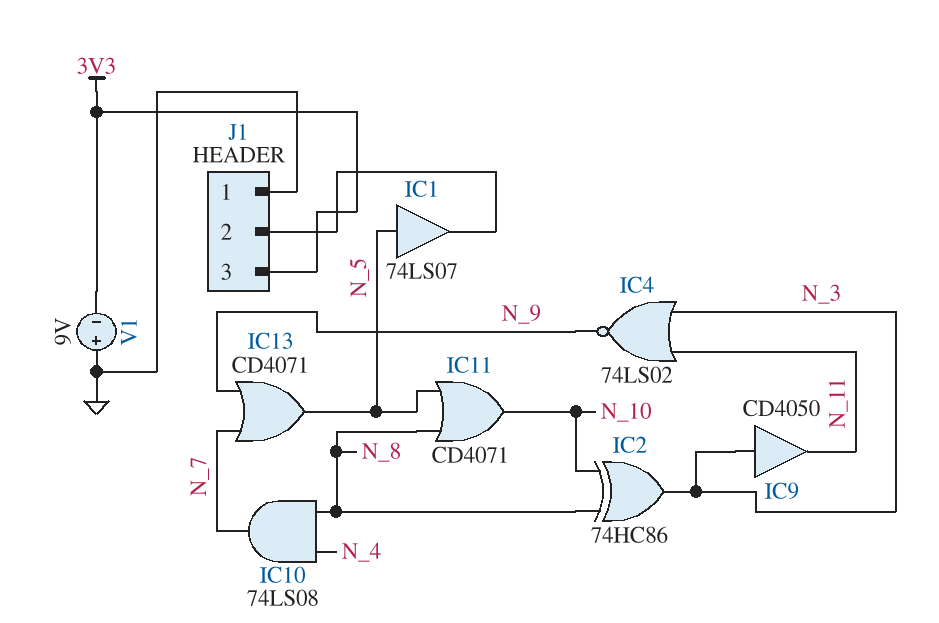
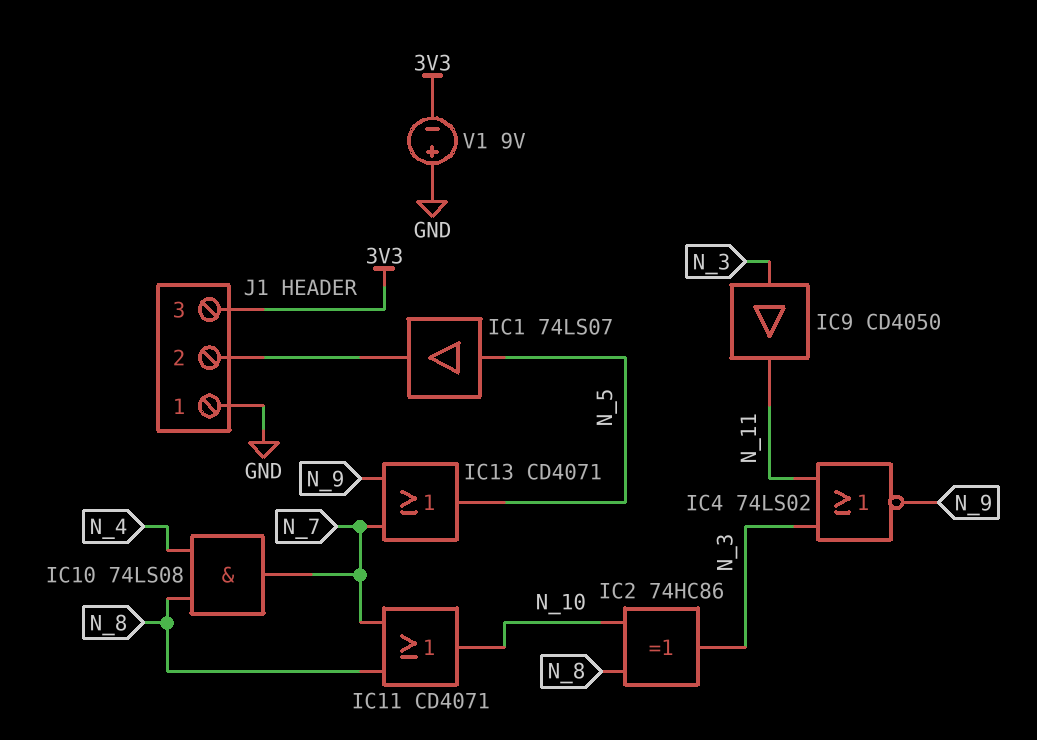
IC11: OR CD4071 (in N_5, in N_8, out N_10) -> OR CD4071 (in N_7, in N_8, out N_10)

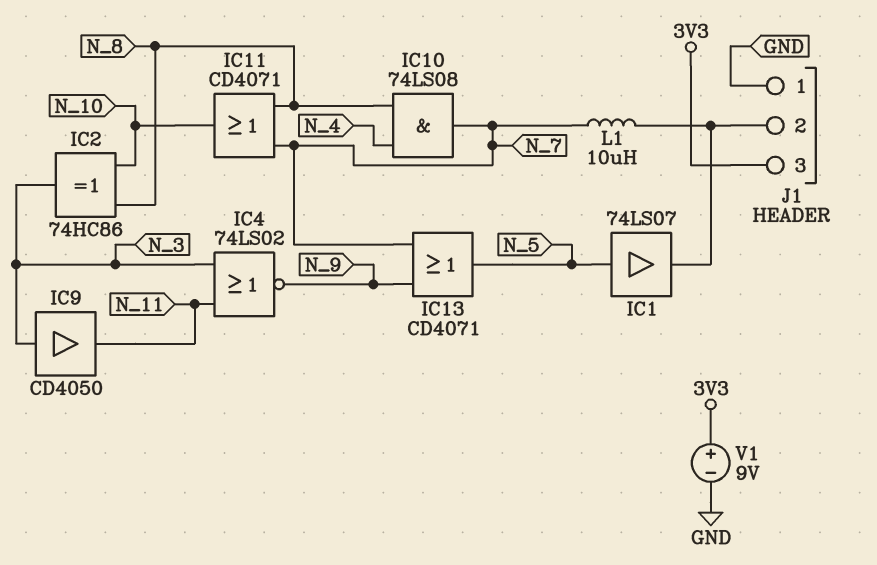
L1: none -> 10uH (J1/2, N_7)
V1: 9V (plus GND, minus 3V3) -> 9V (plus 3V3, minus GND)

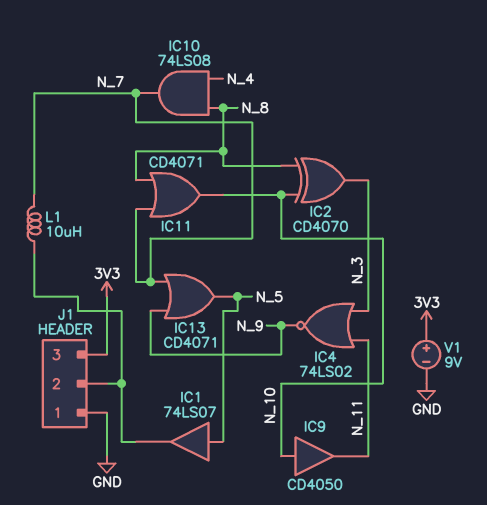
IC2: XOR 74HC86 (in N_8, in N_10, out N_3) -> XOR CD4070 (in N_8, in N_10, out N_3)
IC9: buffer CD4050 (in N_3, out N_11) -> buffer CD4050 (in N_10, out N_11)

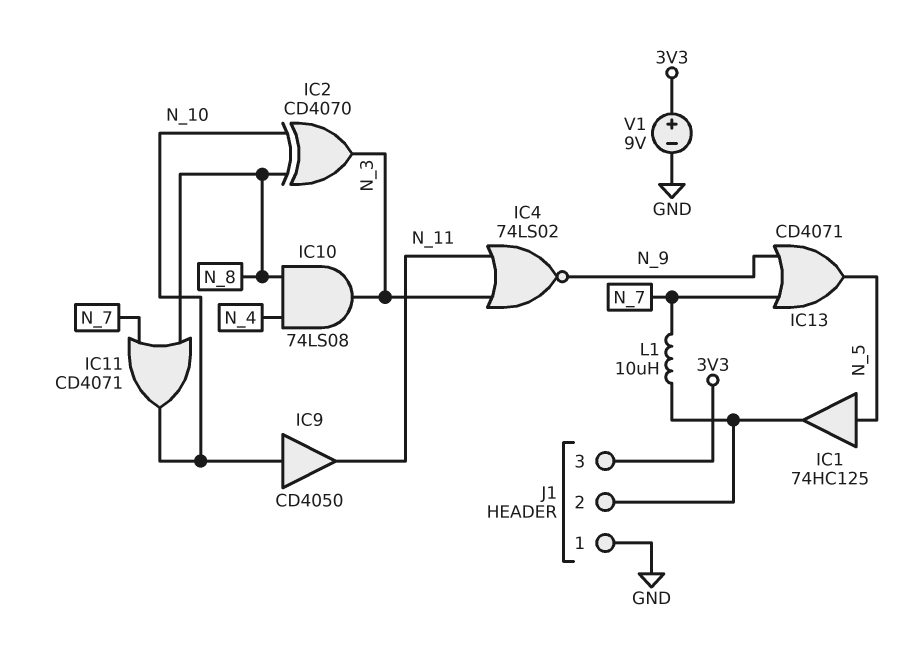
IC1: buffer 74LS07 (in N_5, out J1/2) -> buffer 74HC125 (in N_5, out J1/2)
IC10: AND 74LS08 (in N_4, in N_8, out N_7) -> AND 74LS08 (in N_4, in N_8, out N_3)

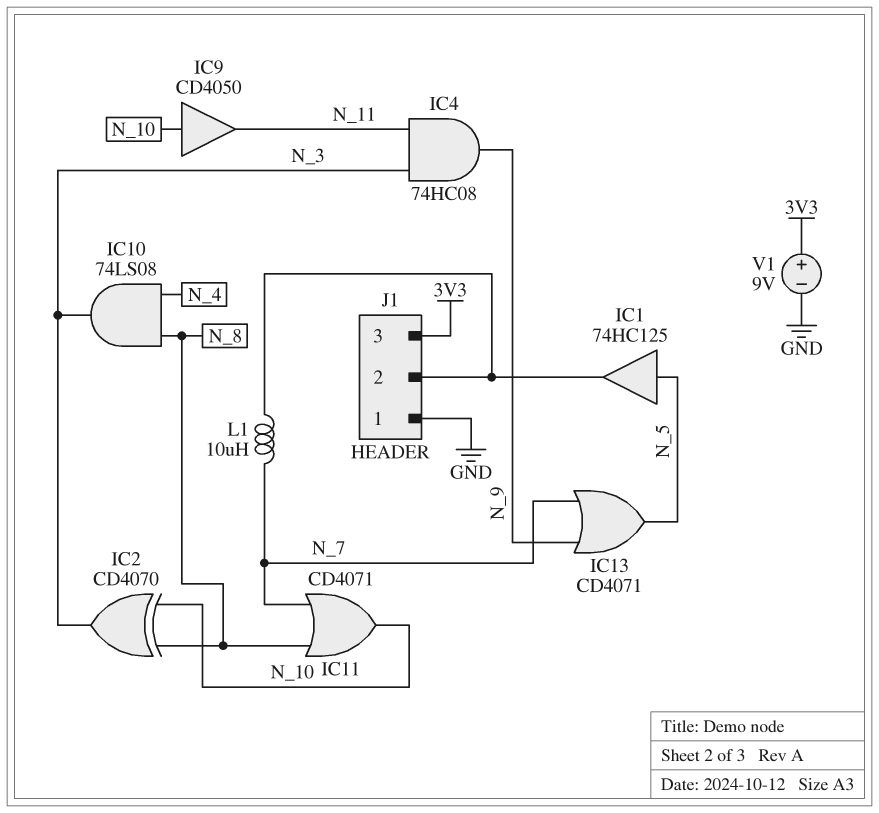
IC4: NOR 74LS02 (in N_3, in N_11, out N_9) -> AND 74HC08 (in N_3, in N_11, out N_9)

